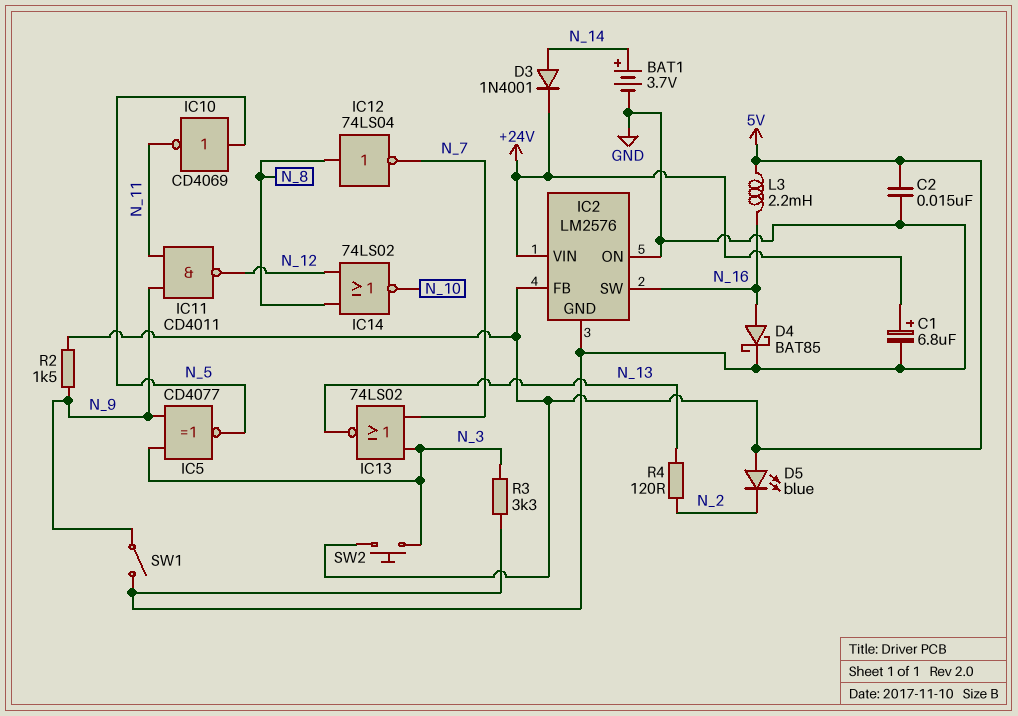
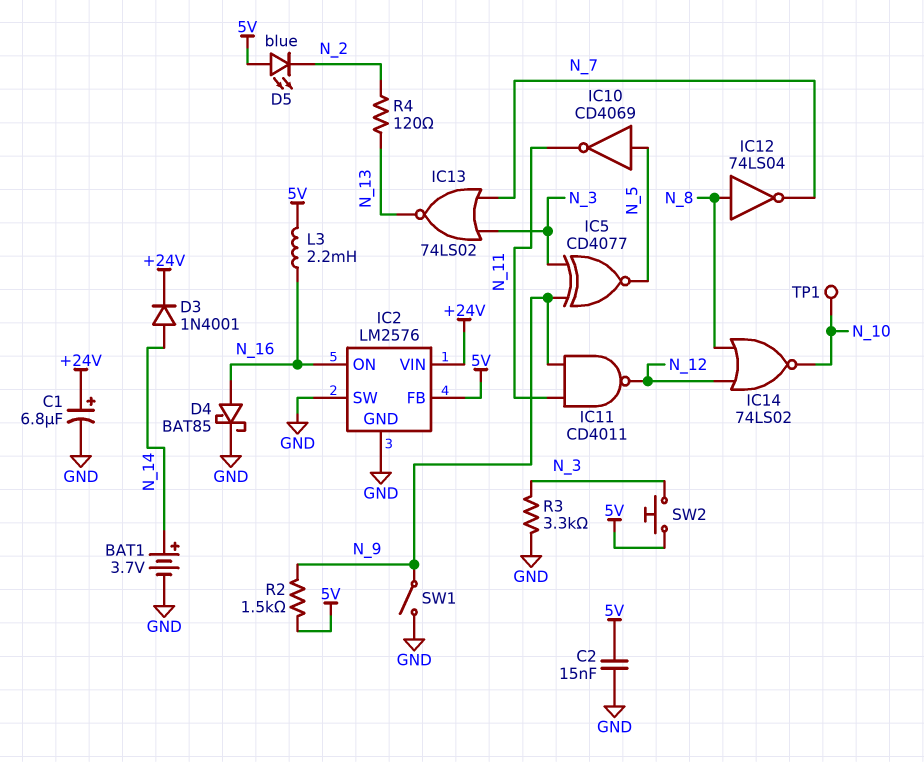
IC2 pin ON: GND -> N_16
IC2 pin SW: N_16 -> GND
TP1: none -> test point (N_10)

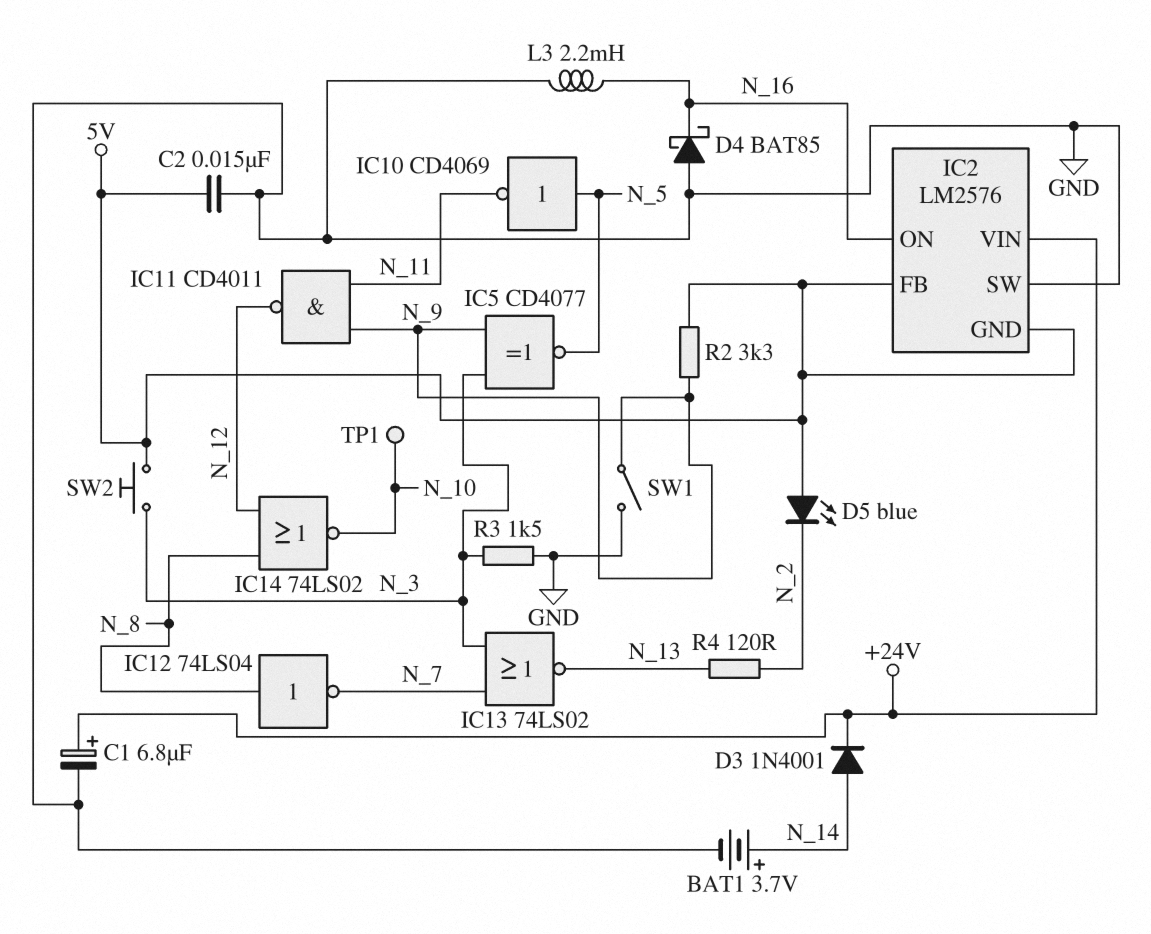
D4: schottky BAT85 (A N_16, K GND) -> schottky BAT85 (A GND, K N_16)
IC2 pin GND: GND -> 5V
L3: 2.2mH (5V, N_16) -> 2.2mH (GND, N_16)
R2: 1.5k (5V, N_9) -> 3.3k (5V, N_9)
R3: 3.3k (GND, N_3) -> 1.5k (GND, N_3)

